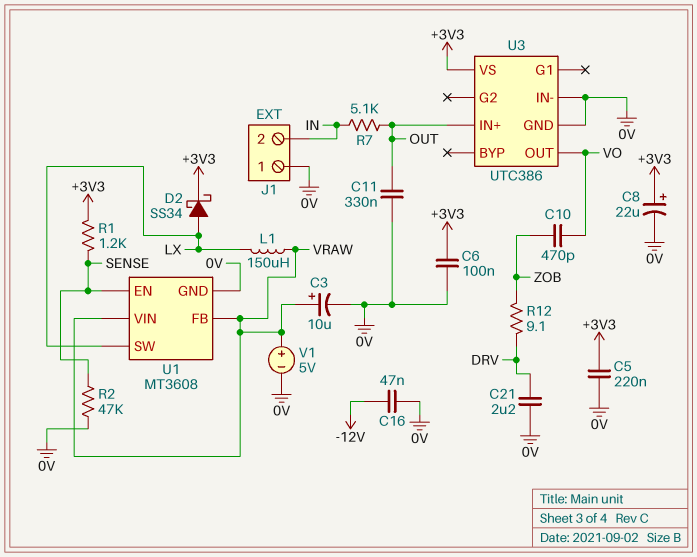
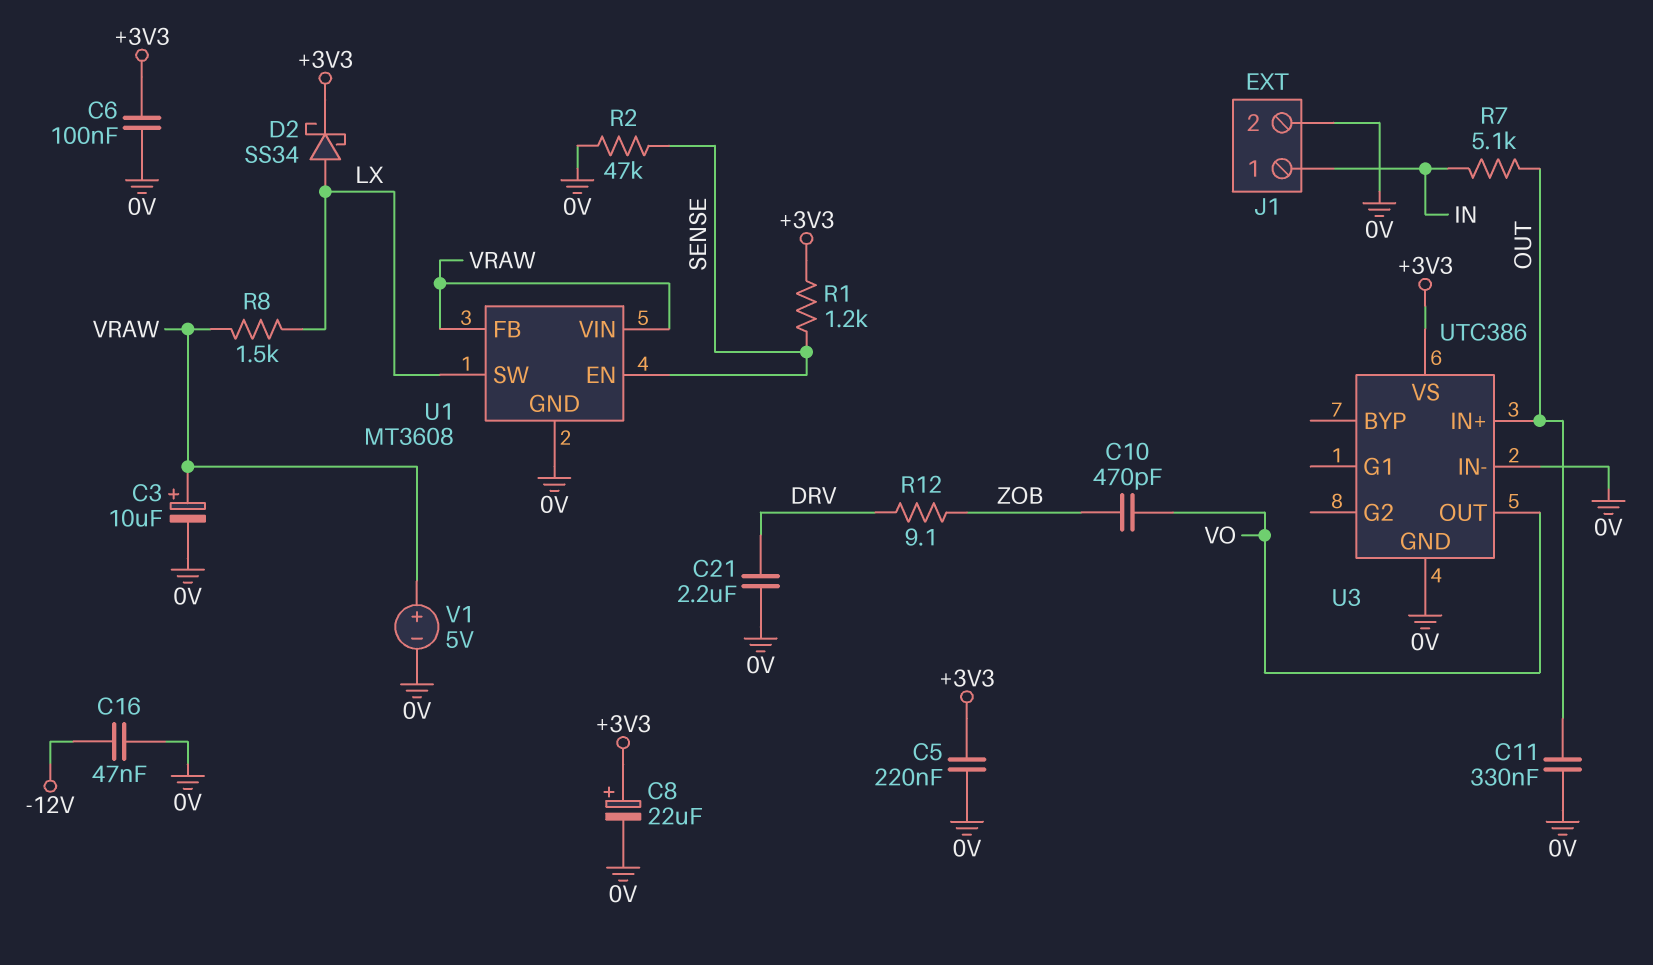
J1 pin 1: 0V -> IN
J1 pin 2: IN -> 0V
L1: 150uH (LX, VRAW) -> none
R8: none -> 1.5k (LX, VRAW)

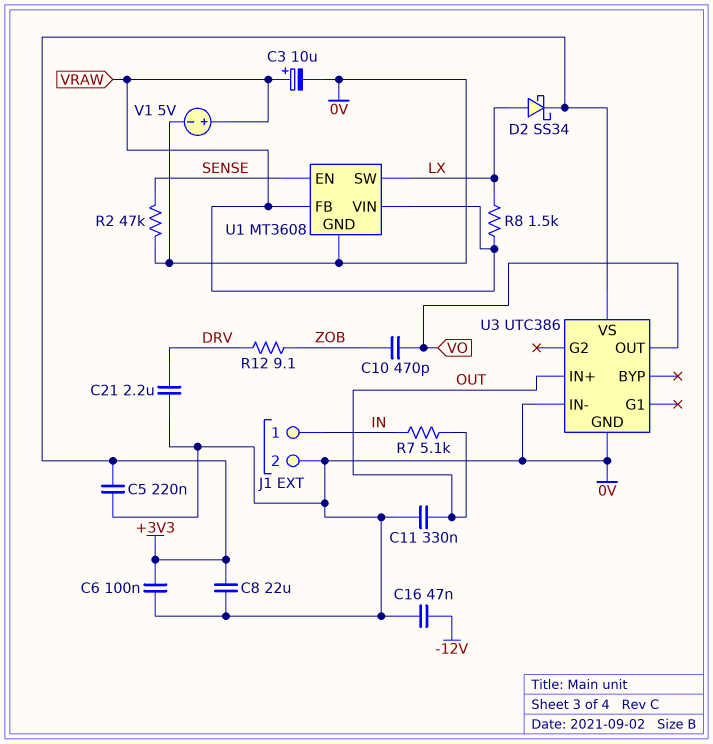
C8: 22uF (plus +3V3, minus 0V) -> 22uF (+3V3, 0V)
R1: 1.2k (+3V3, SENSE) -> none

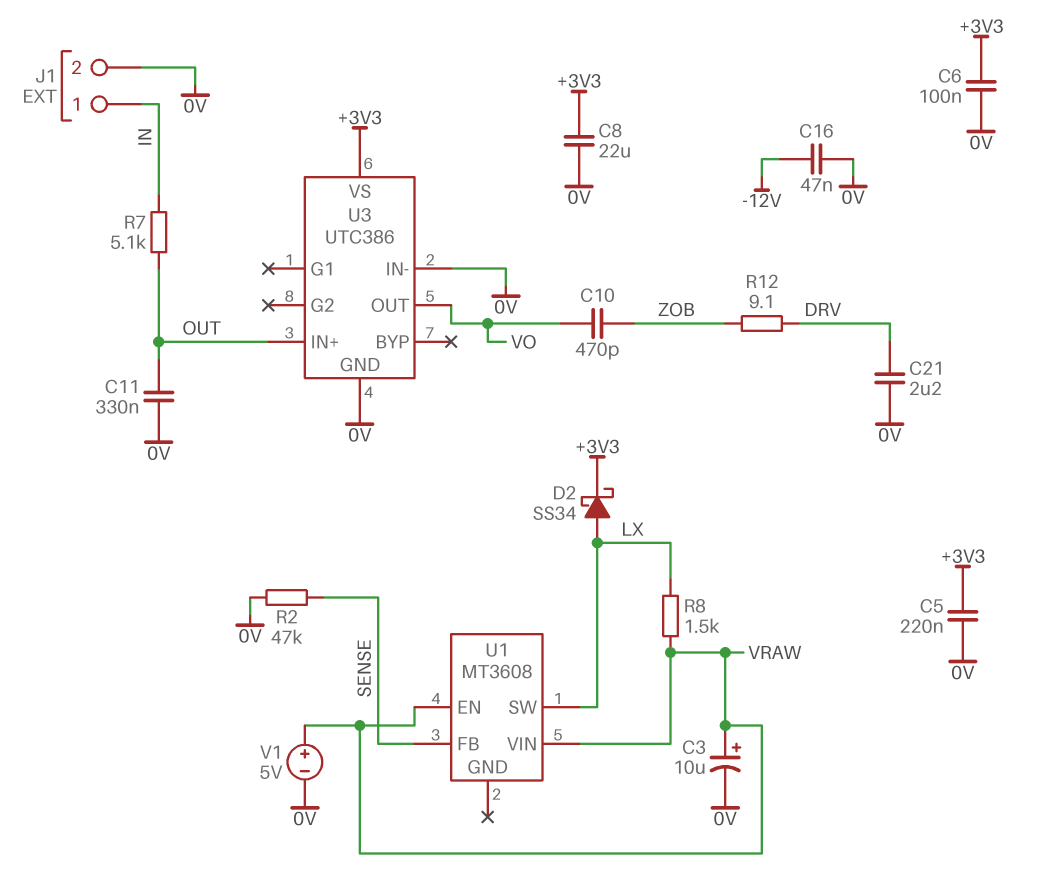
U1 pin EN: SENSE -> VRAW
U1 pin FB: VRAW -> SENSE
U1 pin GND: 0V -> none

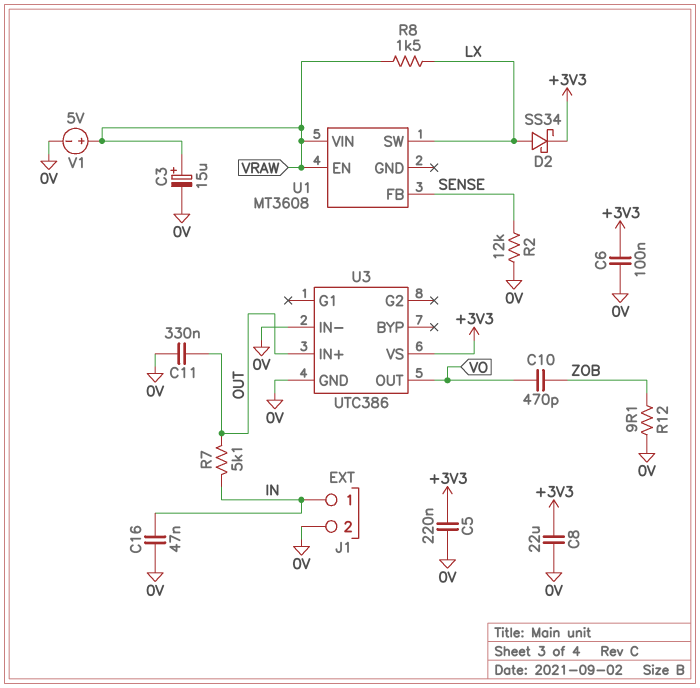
C3: 10uF (plus VRAW, minus 0V) -> 15uF (plus VRAW, minus 0V)
C16: 47nF (-12V, 0V) -> 47nF (0V, IN)
C21: 2.2uF (0V, DRV) -> none
R2: 47k (0V, SENSE) -> 12k (0V, SENSE)
R12: 9.1 (DRV, ZOB) -> 9.1 (0V, ZOB)

